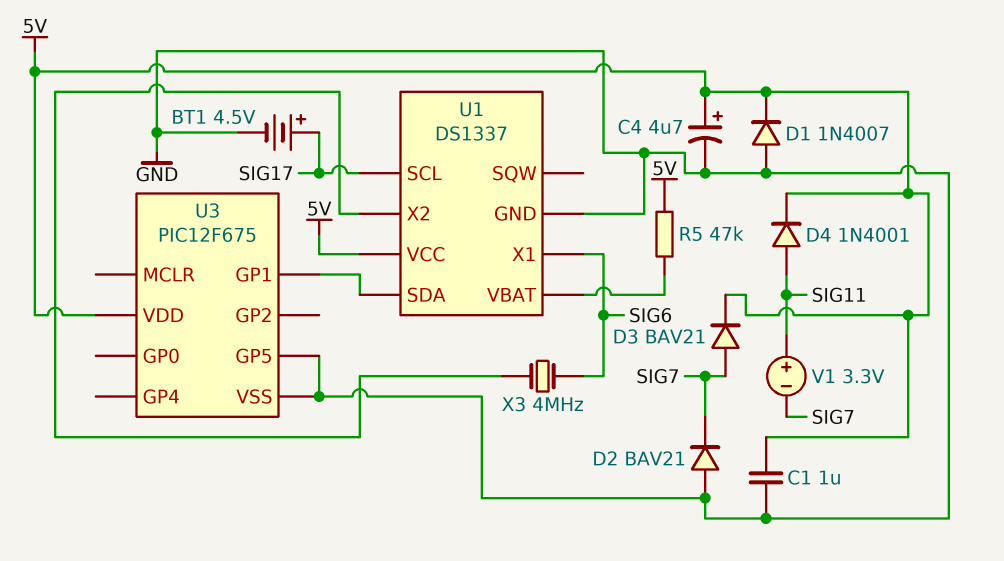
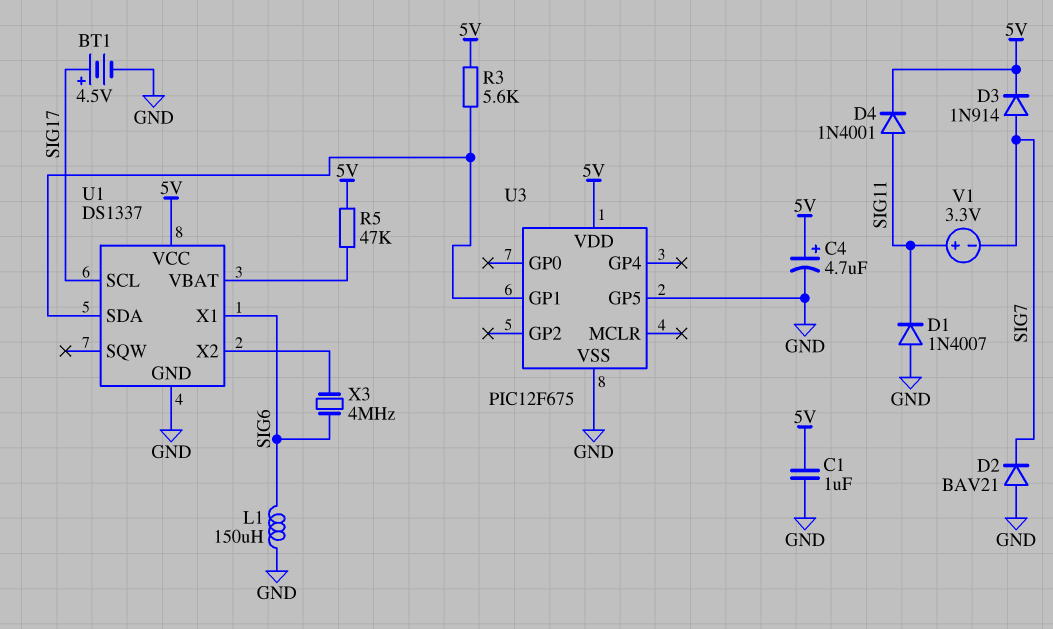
D1: diode 1N4007 (A GND, K 5V) -> diode 1N4007 (A GND, K SIG11)
D3: diode BAV21 (A SIG7, K 5V) -> diode 1N914 (A SIG7, K 5V)
L1: none -> 150uH (GND, SIG6)
R3: none -> 5.6k (5V, U1/SDA)

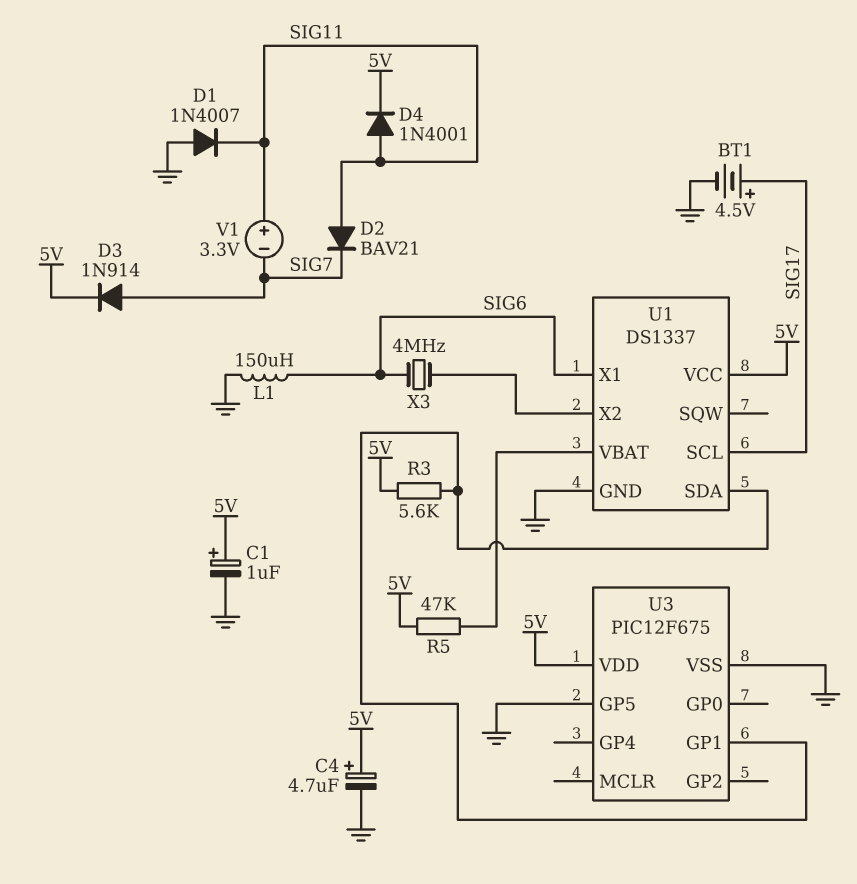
C1: 1uF (5V, GND) -> 1uF (plus 5V, minus GND)
D2: diode BAV21 (A GND, K SIG7) -> diode BAV21 (A SIG11, K SIG7)

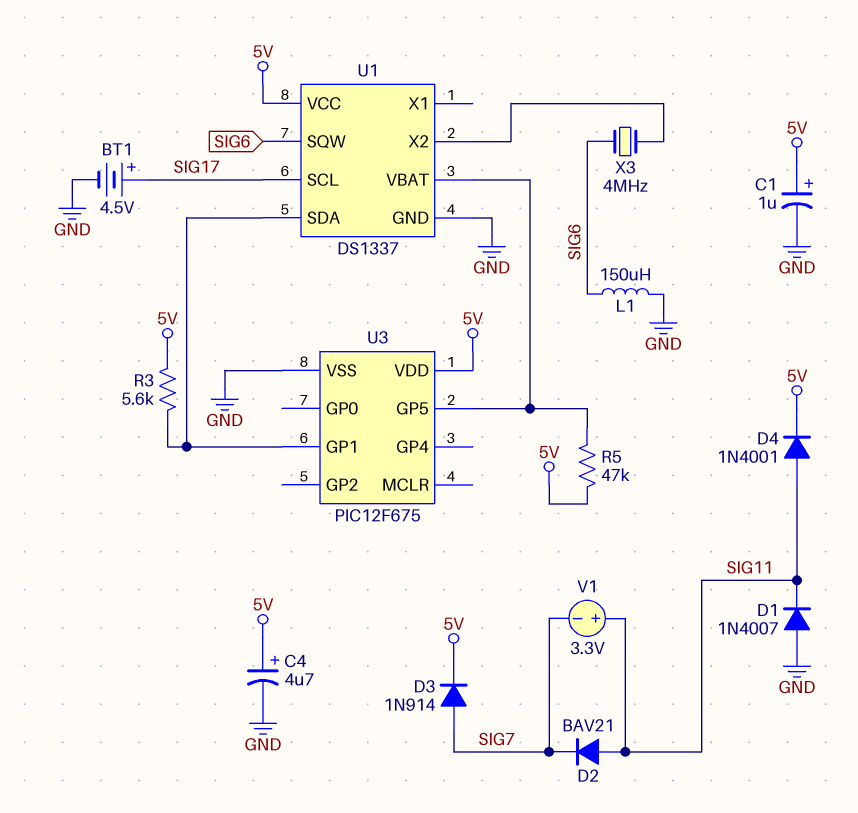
U1 pin SQW: none -> SIG6
U1 pin X1: SIG6 -> none
U3 pin GP5: GND -> U1/VBAT

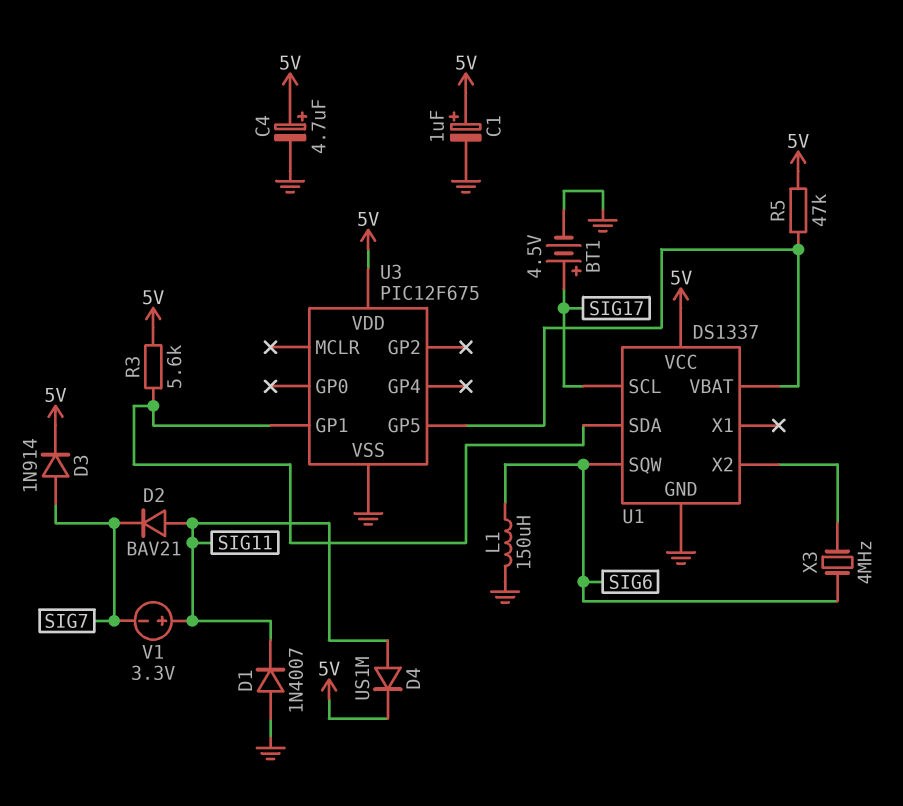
D4: diode 1N4001 (A SIG11, K 5V) -> diode US1M (A SIG11, K 5V)

